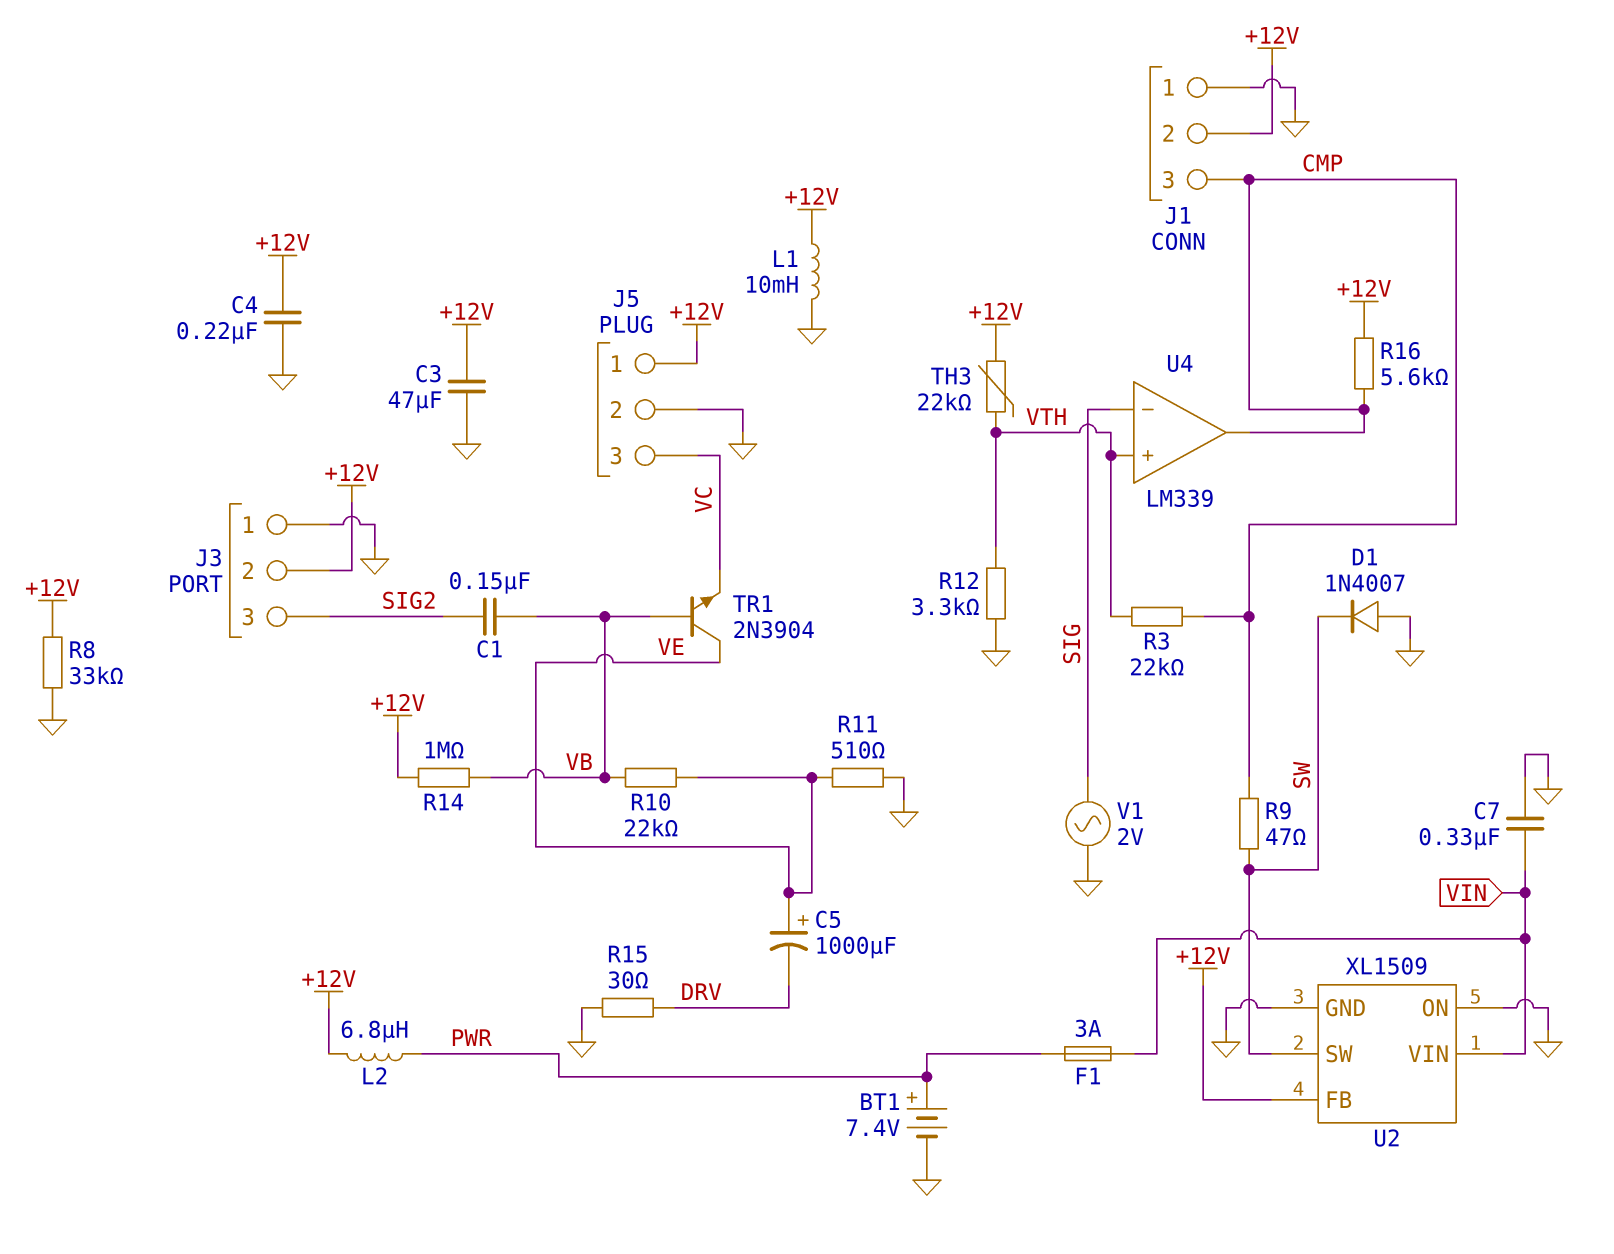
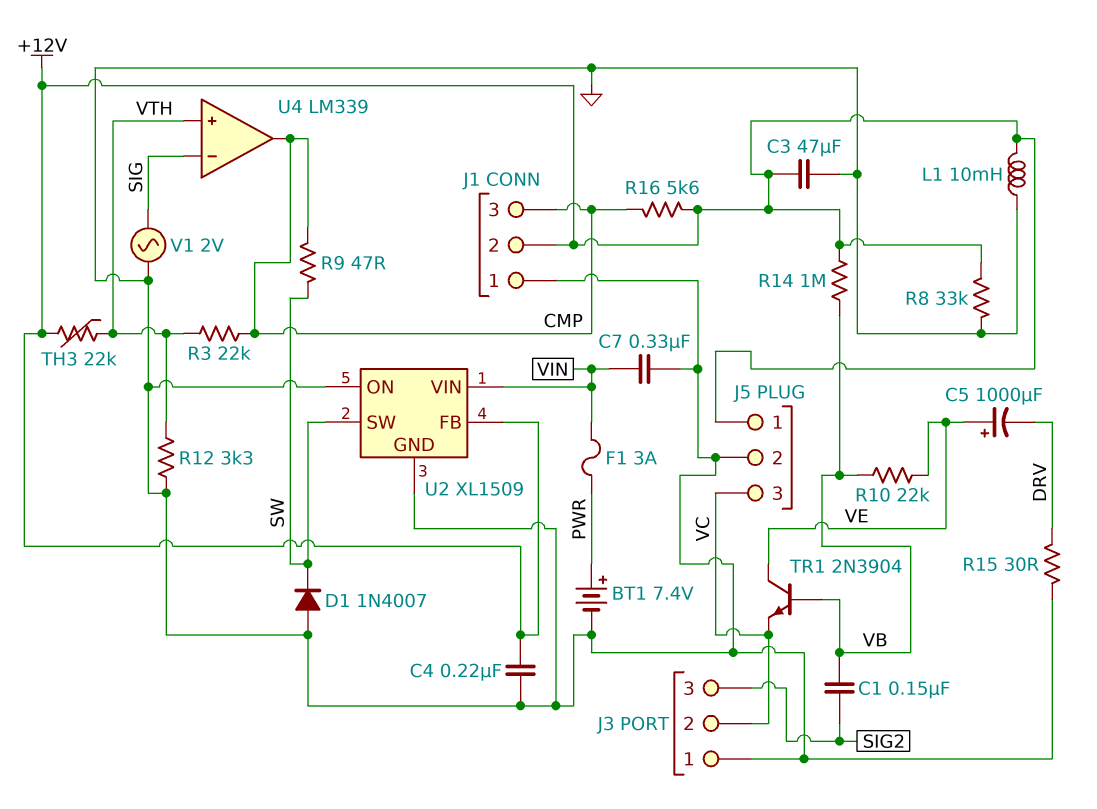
J3 pin 2: +12V -> VC
L2: 6.8uH (+12V, PWR) -> none
R11: 510 (GND, VE) -> none

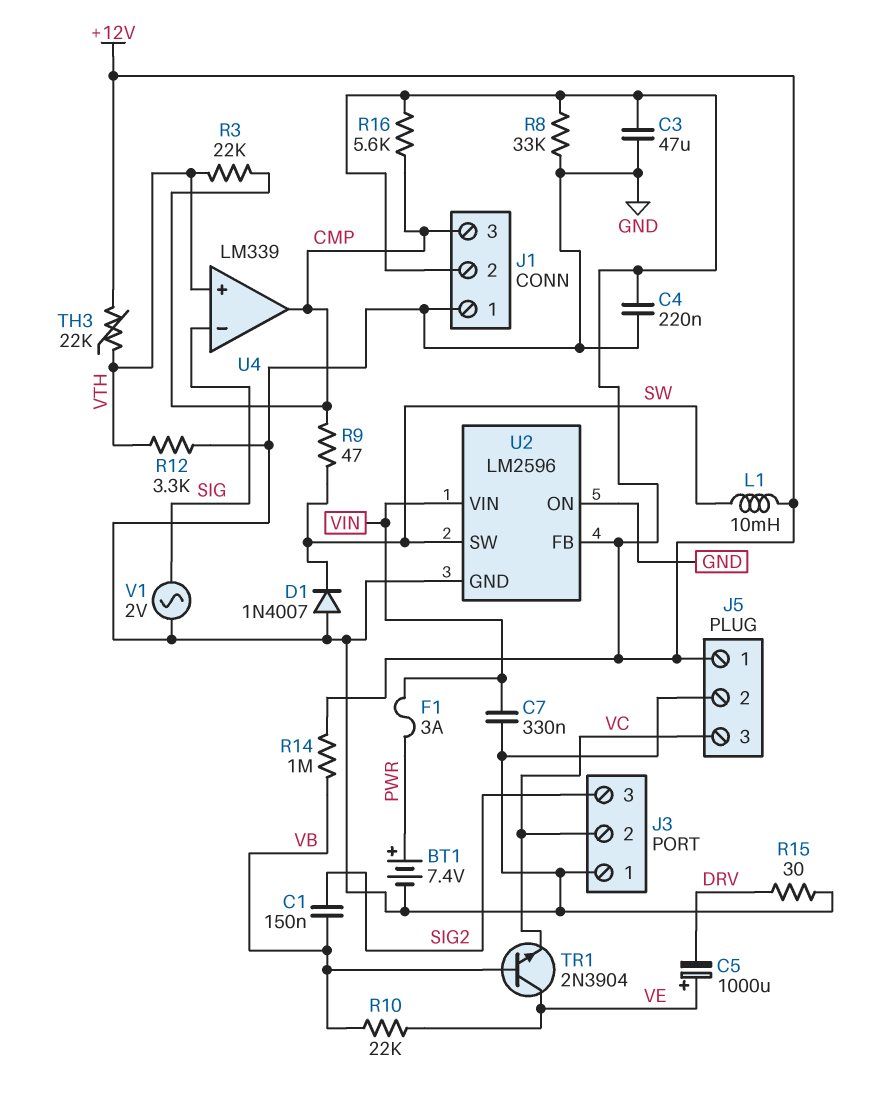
L1: 10mH (+12V, GND) -> 10mH (+12V, SW)
U2: XL1509 -> LM2596

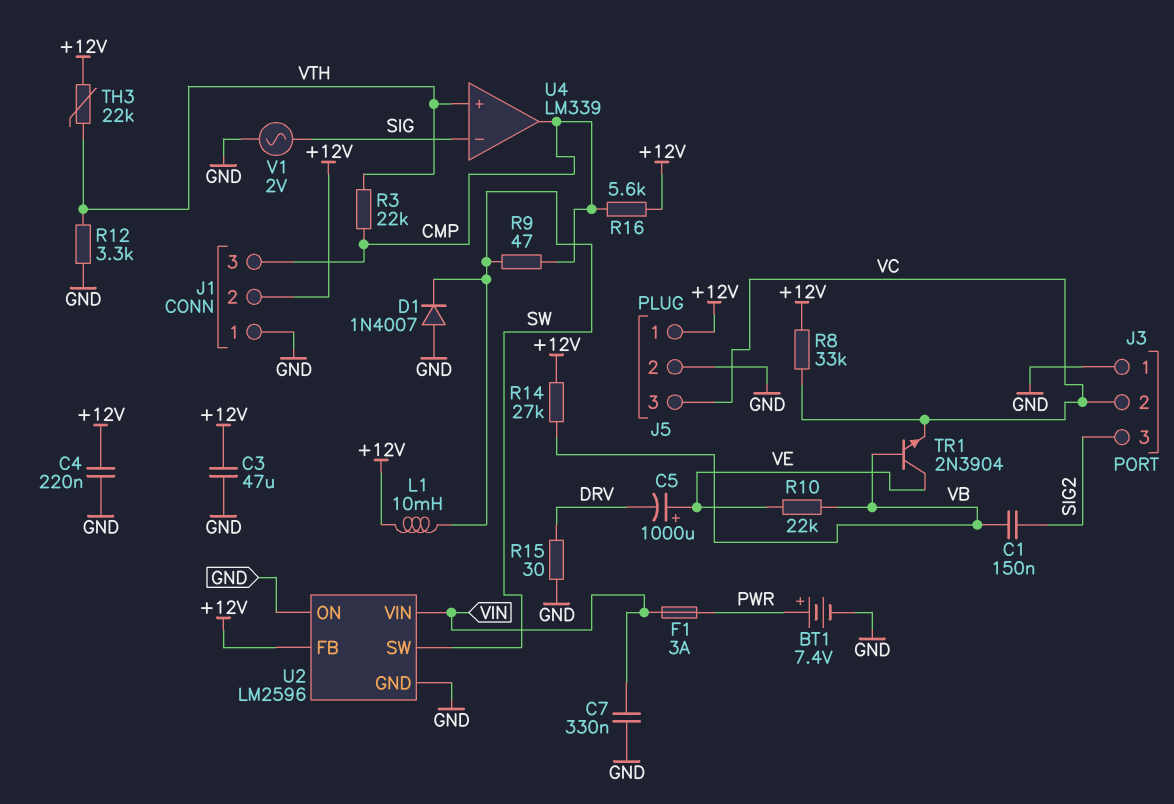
R8: 33k (+12V, GND) -> 33k (+12V, VC)
R14: 1M (+12V, VB) -> 27k (+12V, VB)

